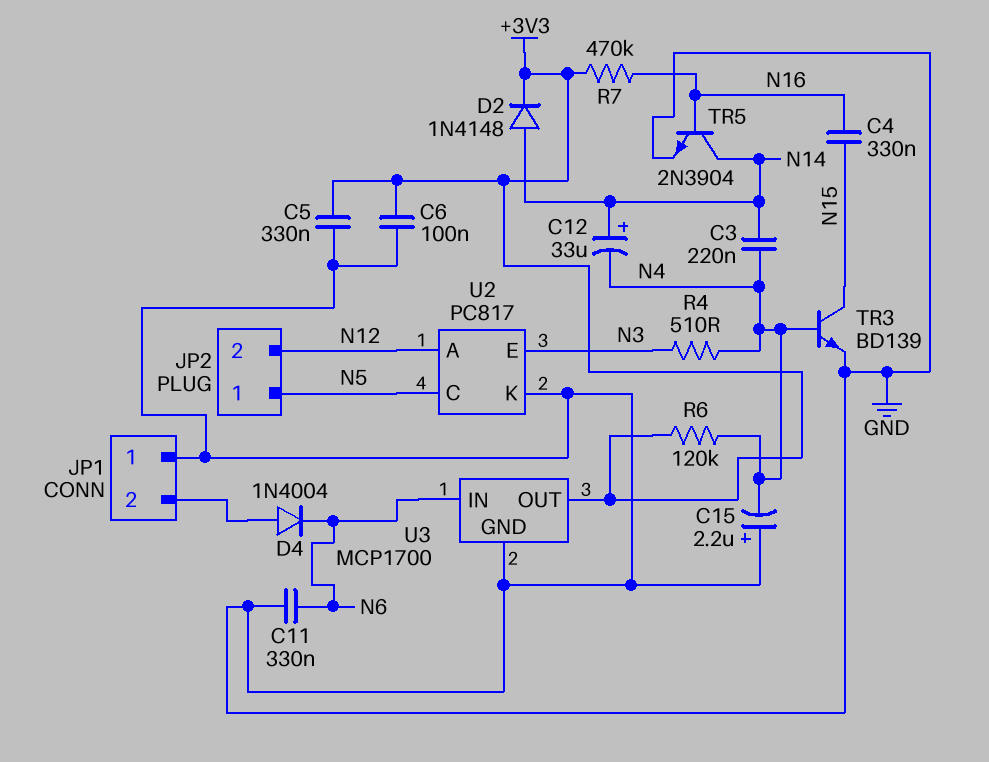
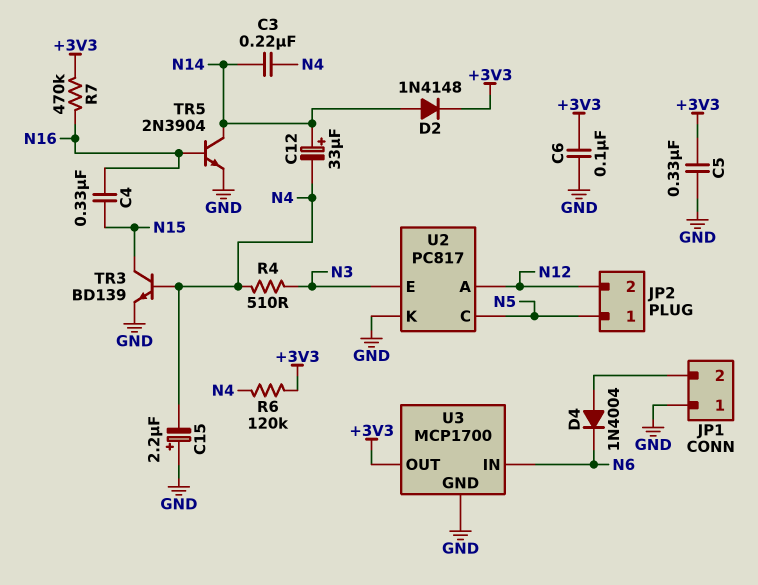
C11: 330nF (GND, N6) -> none

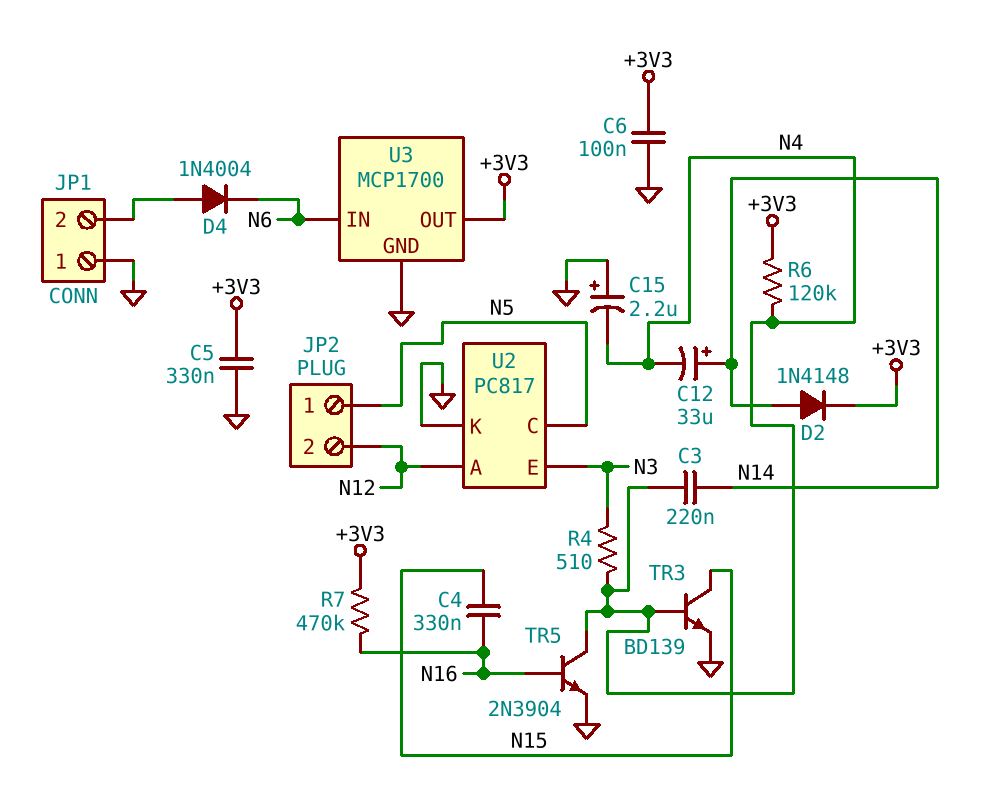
TR5: NPN 2N3904 (B N16, C N14, E GND) -> NPN 2N3904 (B N16, C N4, E GND)

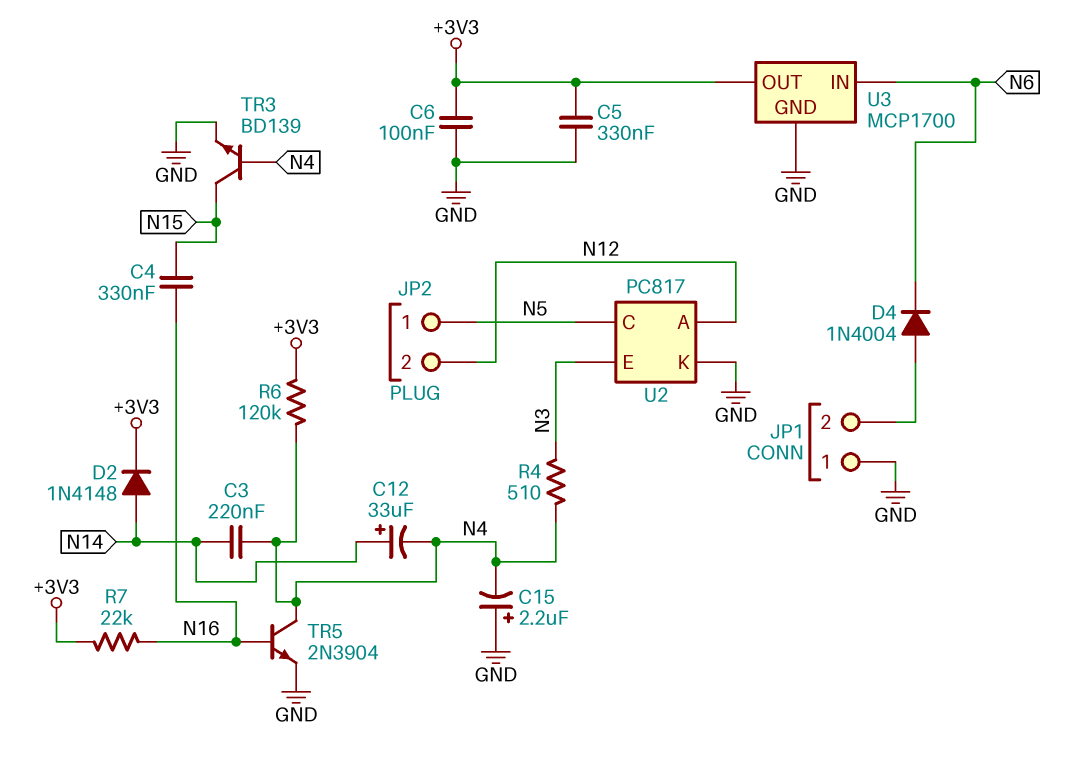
R7: 470k (+3V3, N16) -> 22k (+3V3, N16)

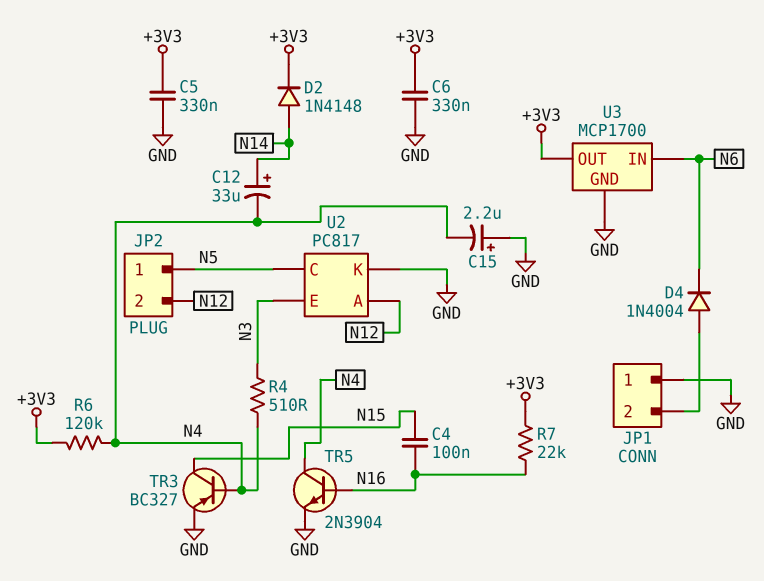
C3: 220nF (N4, N14) -> none
C4: 330nF (N15, N16) -> 100nF (N15, N16)
C6: 100nF (+3V3, GND) -> 330nF (+3V3, GND)
TR3: NPN BD139 (B N4, C N15, E GND) -> PNP BC327 (B N4, C N15, E GND)

